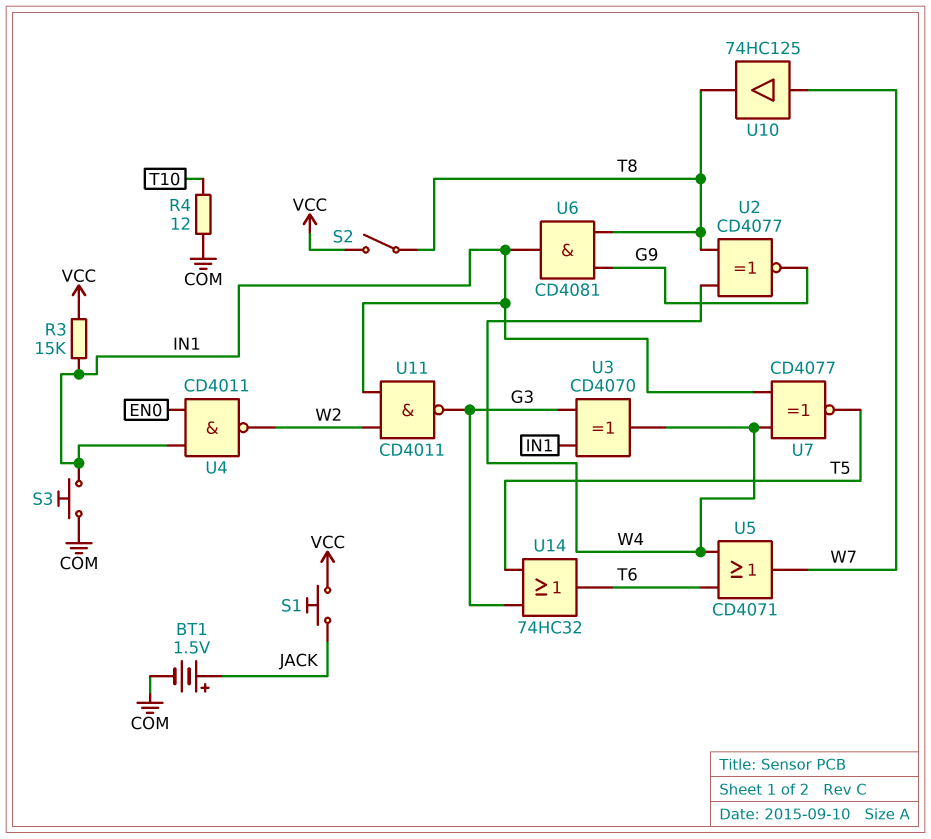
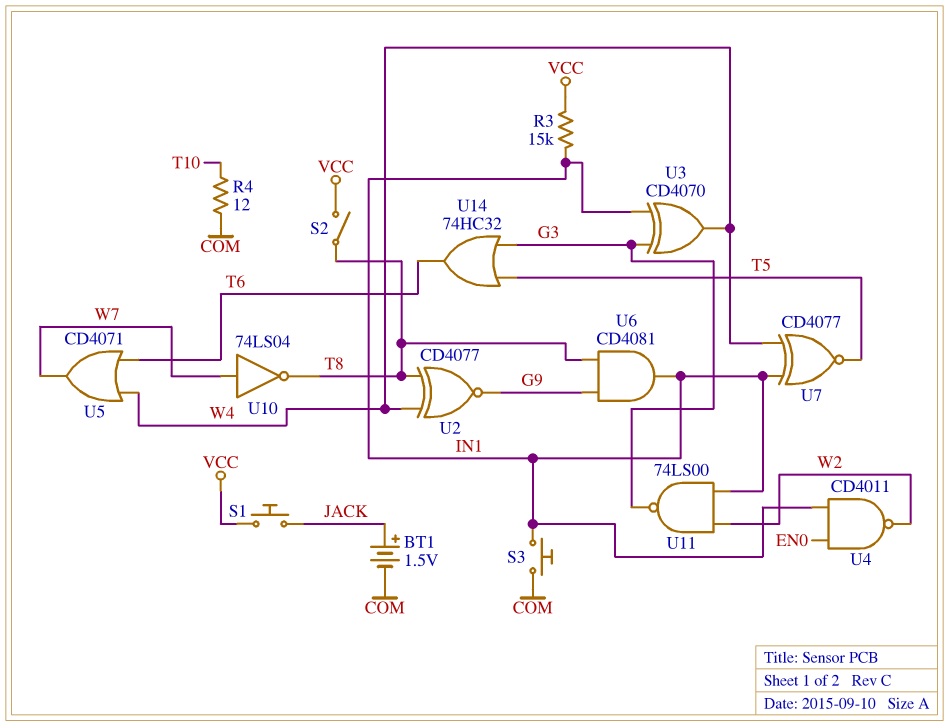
U10: buffer 74HC125 (in W7, out T8) -> NOT 74LS04 (in W7, out T8)
U11: NAND CD4011 (in IN1, in W2, out G3) -> NAND 74LS00 (in IN1, in W2, out G3)

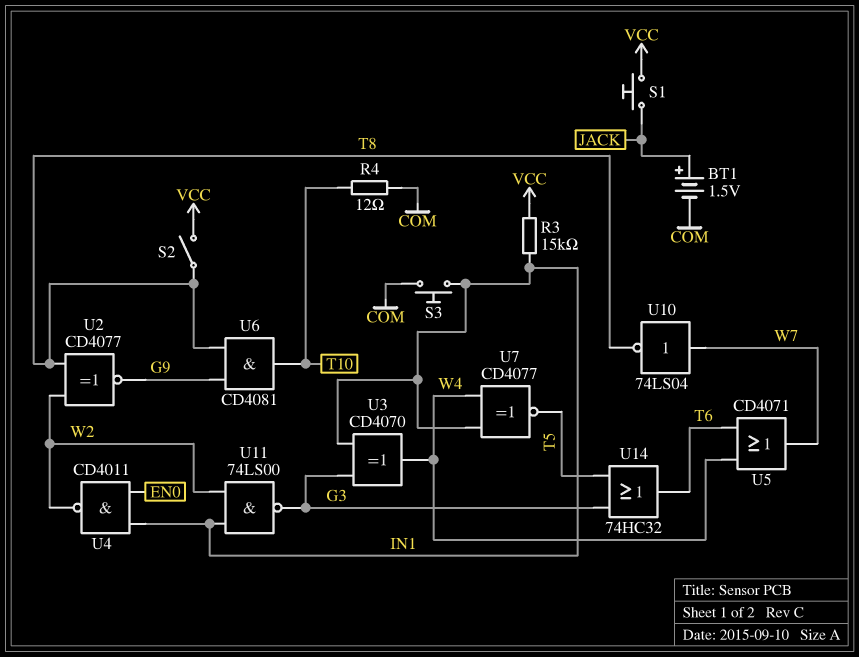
U2: XNOR CD4077 (in T8, in W4, out G9) -> XNOR CD4077 (in T8, in W2, out G9)
U6: AND CD4081 (in G9, in T8, out IN1) -> AND CD4081 (in G9, in T8, out T10)

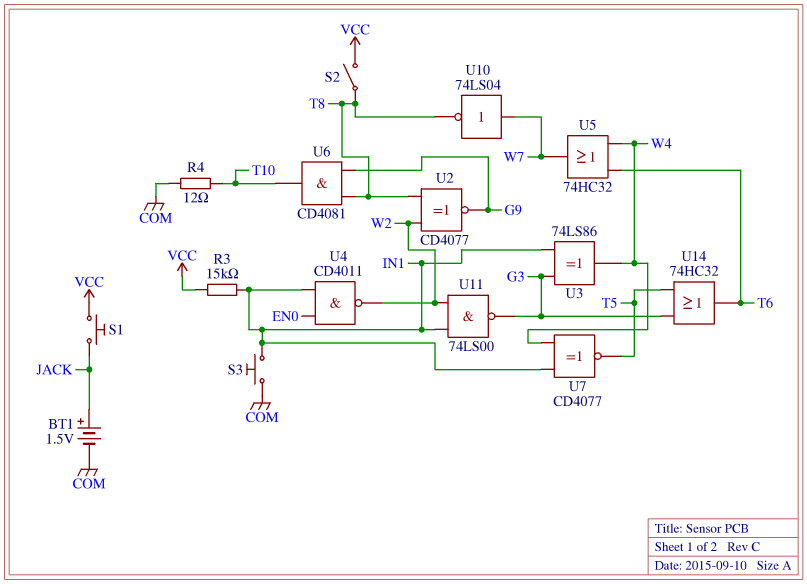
U3: XOR CD4070 (in G3, in IN1, out W4) -> XOR 74LS86 (in G3, in IN1, out W4)
U5: OR CD4071 (in T6, in W4, out W7) -> OR 74HC32 (in T6, in W4, out W7)

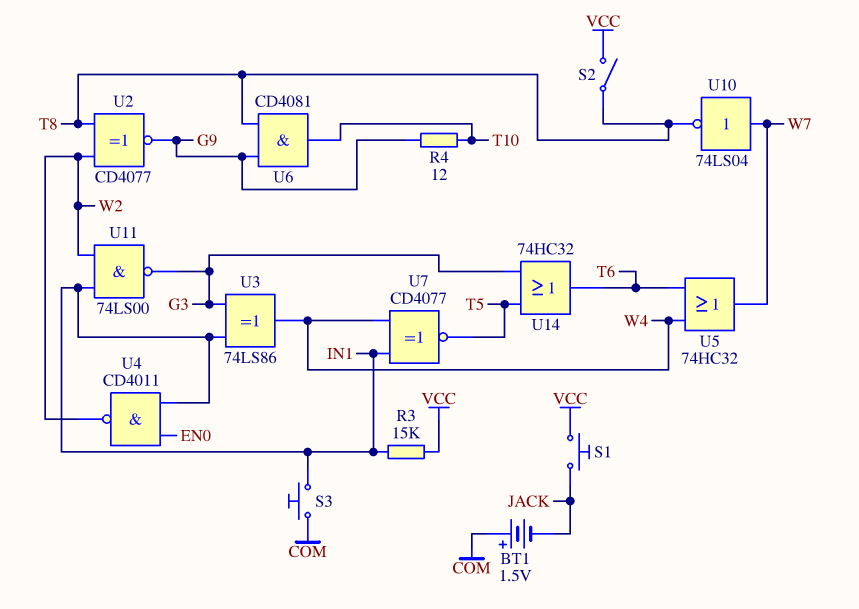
BT1: 1.5V (plus JACK, minus COM) -> 1.5V (plus COM, minus JACK)
R4: 12 (COM, T10) -> 12 (G9, T10)

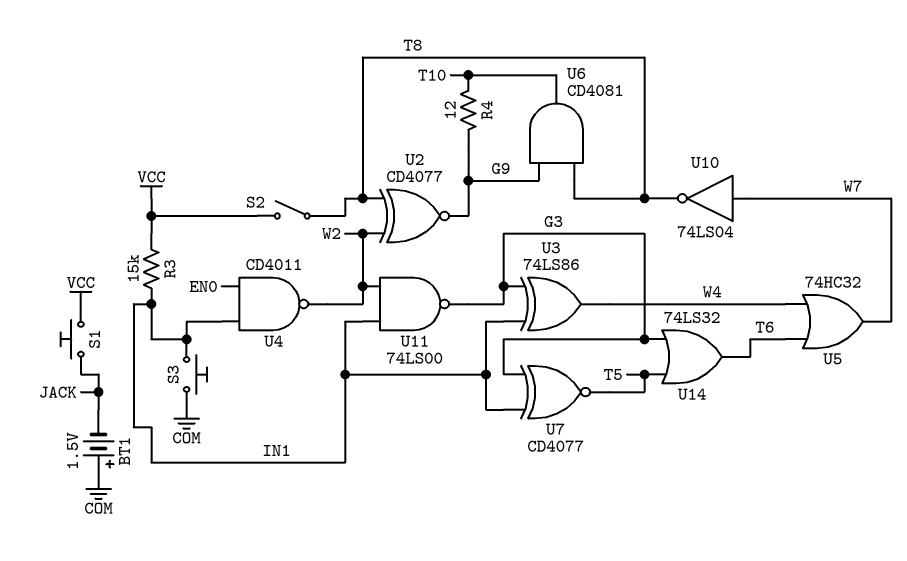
U7: XNOR CD4077 (in IN1, in W4, out T5) -> XNOR CD4077 (in G3, in IN1, out T5)
U14: OR 74HC32 (in G3, in T5, out T6) -> OR 74LS32 (in G3, in T5, out T6)

